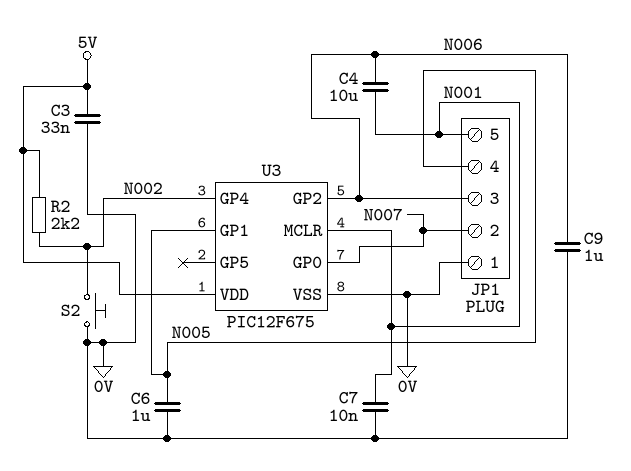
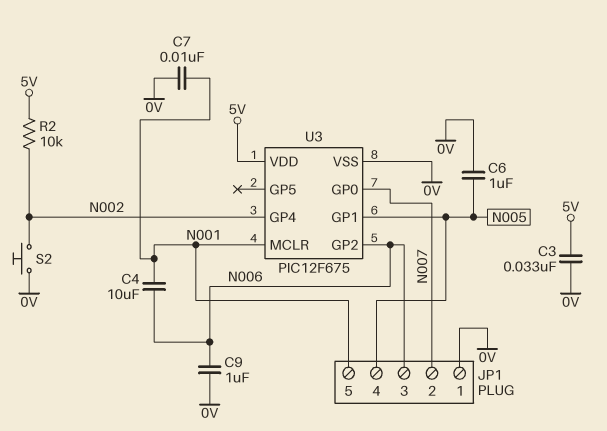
R2: 2.2k (5V, N002) -> 10k (5V, N002)

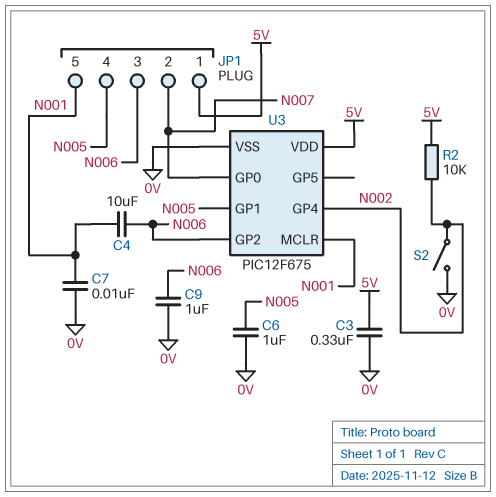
C3: 33nF (0V, 5V) -> 330nF (0V, 5V)
JP1 pin 1: 0V -> 5V
S2: button (0V, N002) -> switch (0V, N002)

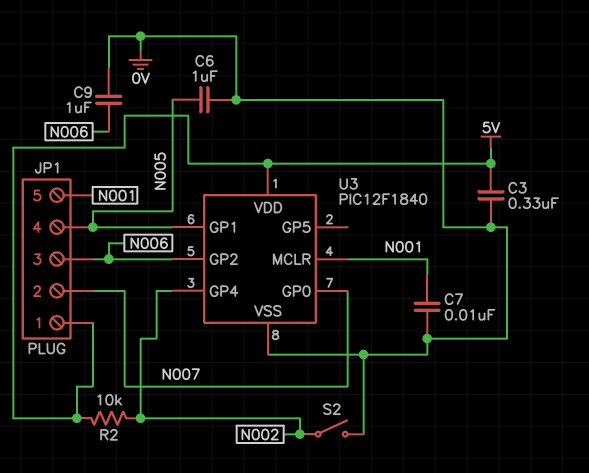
C4: 10uF (N001, N006) -> none
U3: PIC12F675 -> PIC12F1840

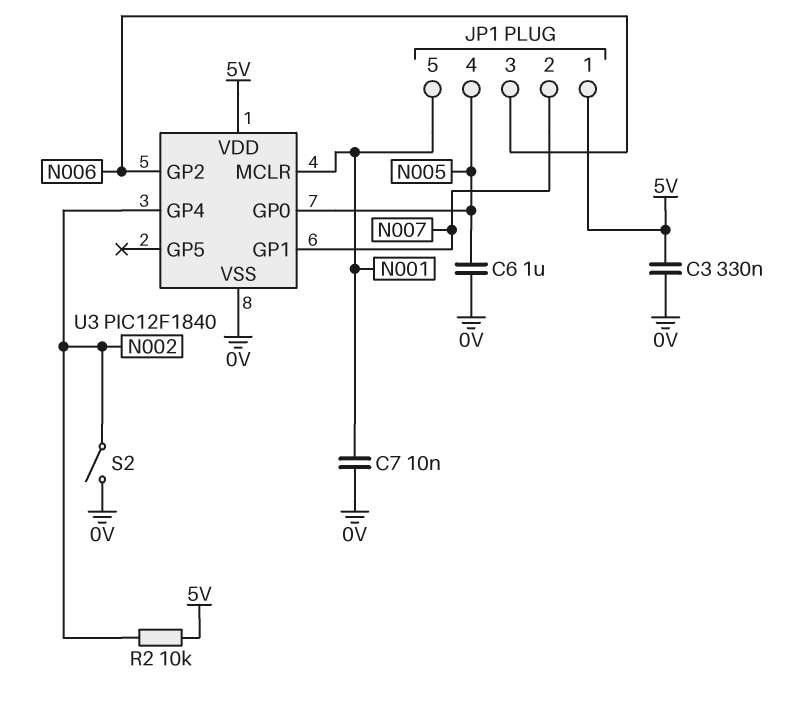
C9: 1uF (0V, N006) -> none
U3 pin GP0: N007 -> N005
U3 pin GP1: N005 -> N007

